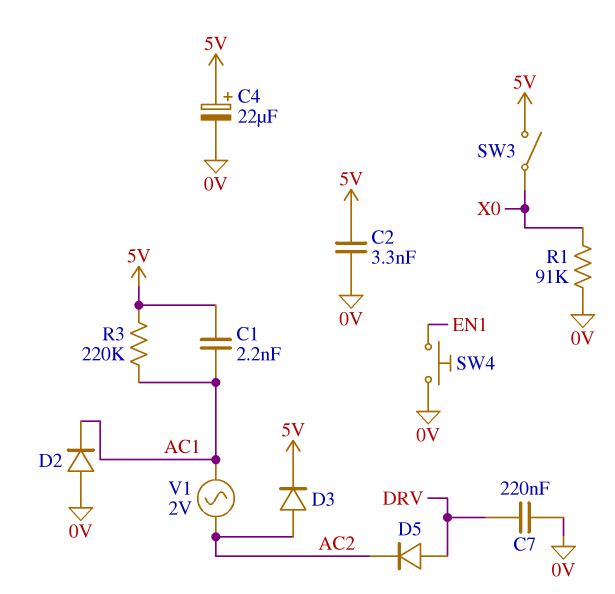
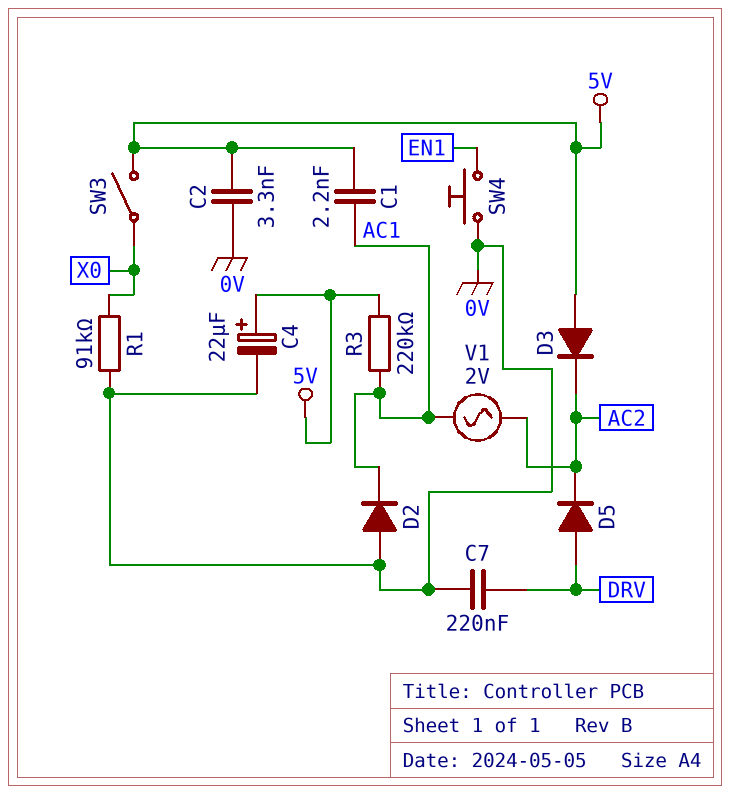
D3: diode (A AC2, K 5V) -> diode (A 5V, K AC2)

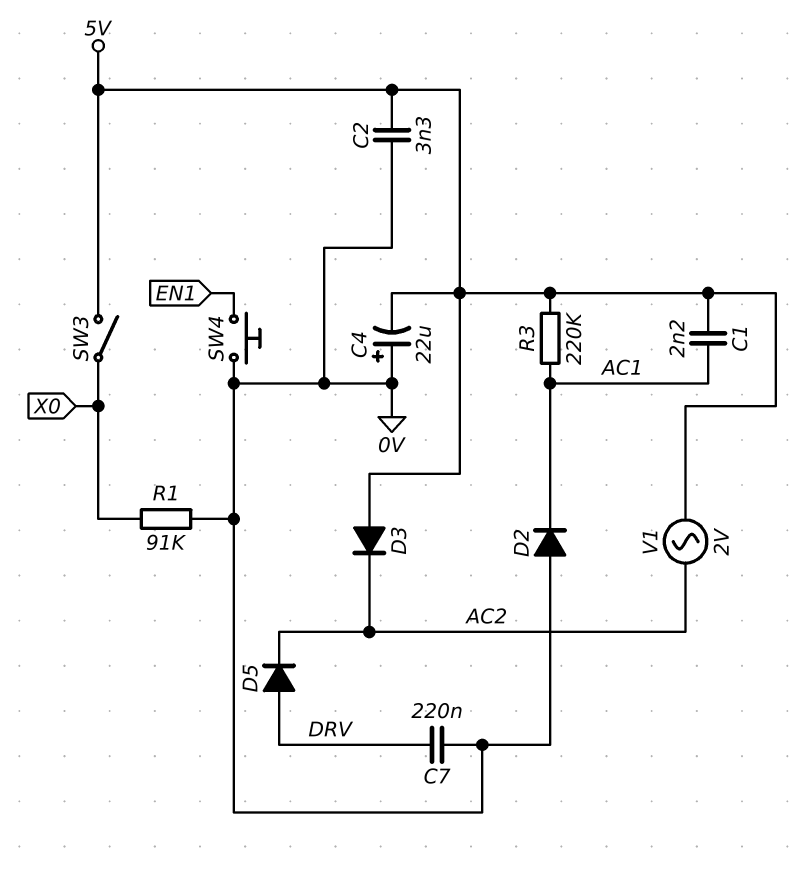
C4: 22uF (plus 5V, minus 0V) -> 22uF (plus 0V, minus 5V)
V1: AC 2V (AC1, AC2) -> AC 2V (5V, AC2)

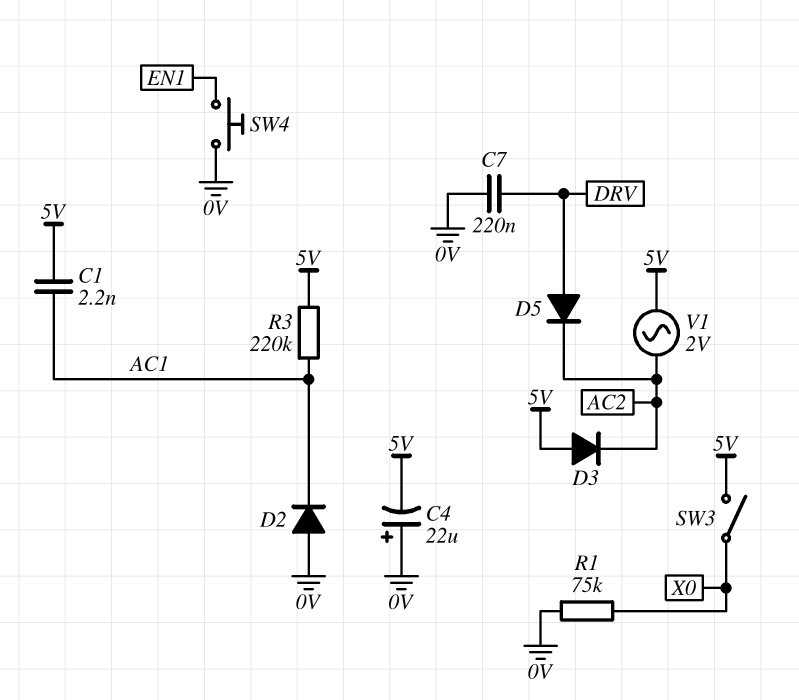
C2: 3.3nF (0V, 5V) -> none
R1: 91k (0V, X0) -> 75k (0V, X0)

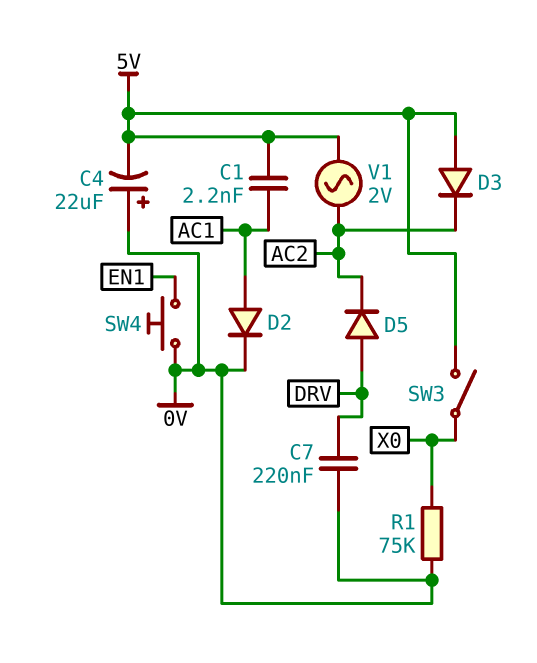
D2: diode (A 0V, K AC1) -> diode (A AC1, K 0V)
R3: 220k (5V, AC1) -> none

